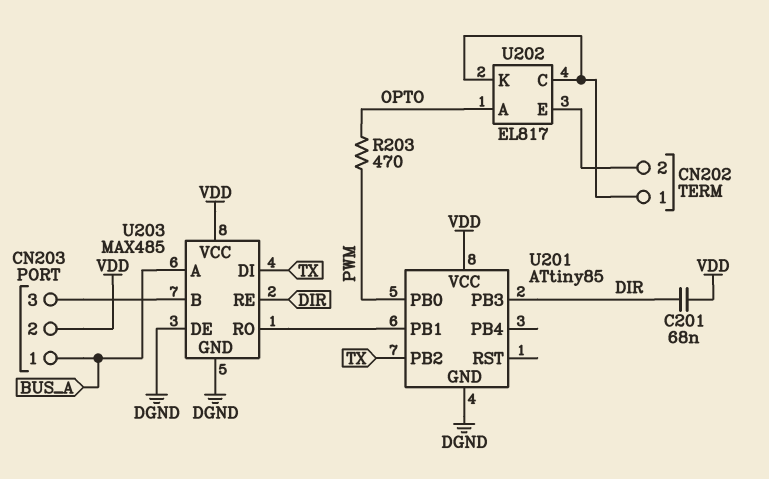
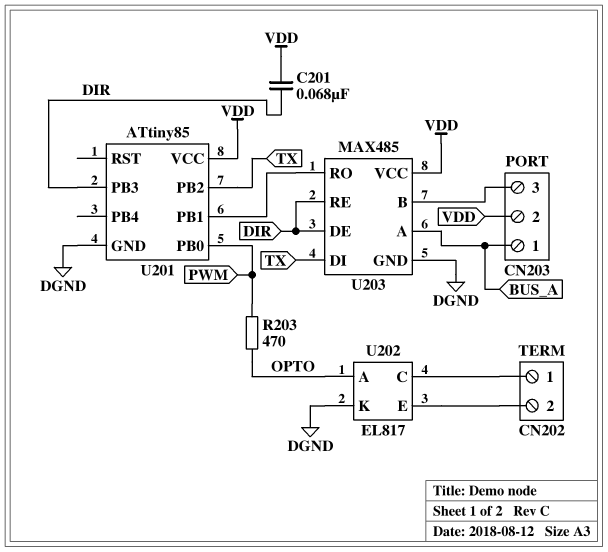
U202 pin K: CN202/1 -> DGND
U203 pin DE: DGND -> DIR

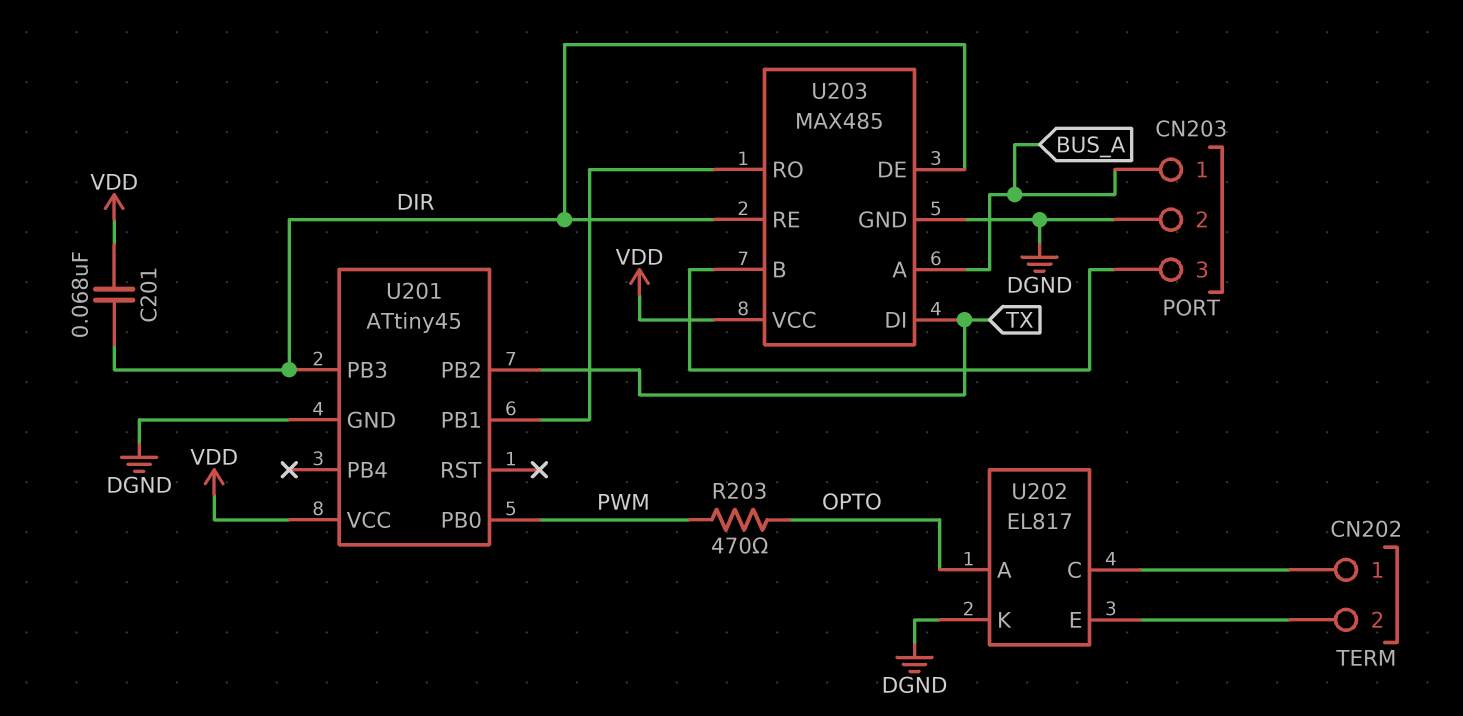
CN203 pin 2: VDD -> DGND
U201: ATtiny85 -> ATtiny45

